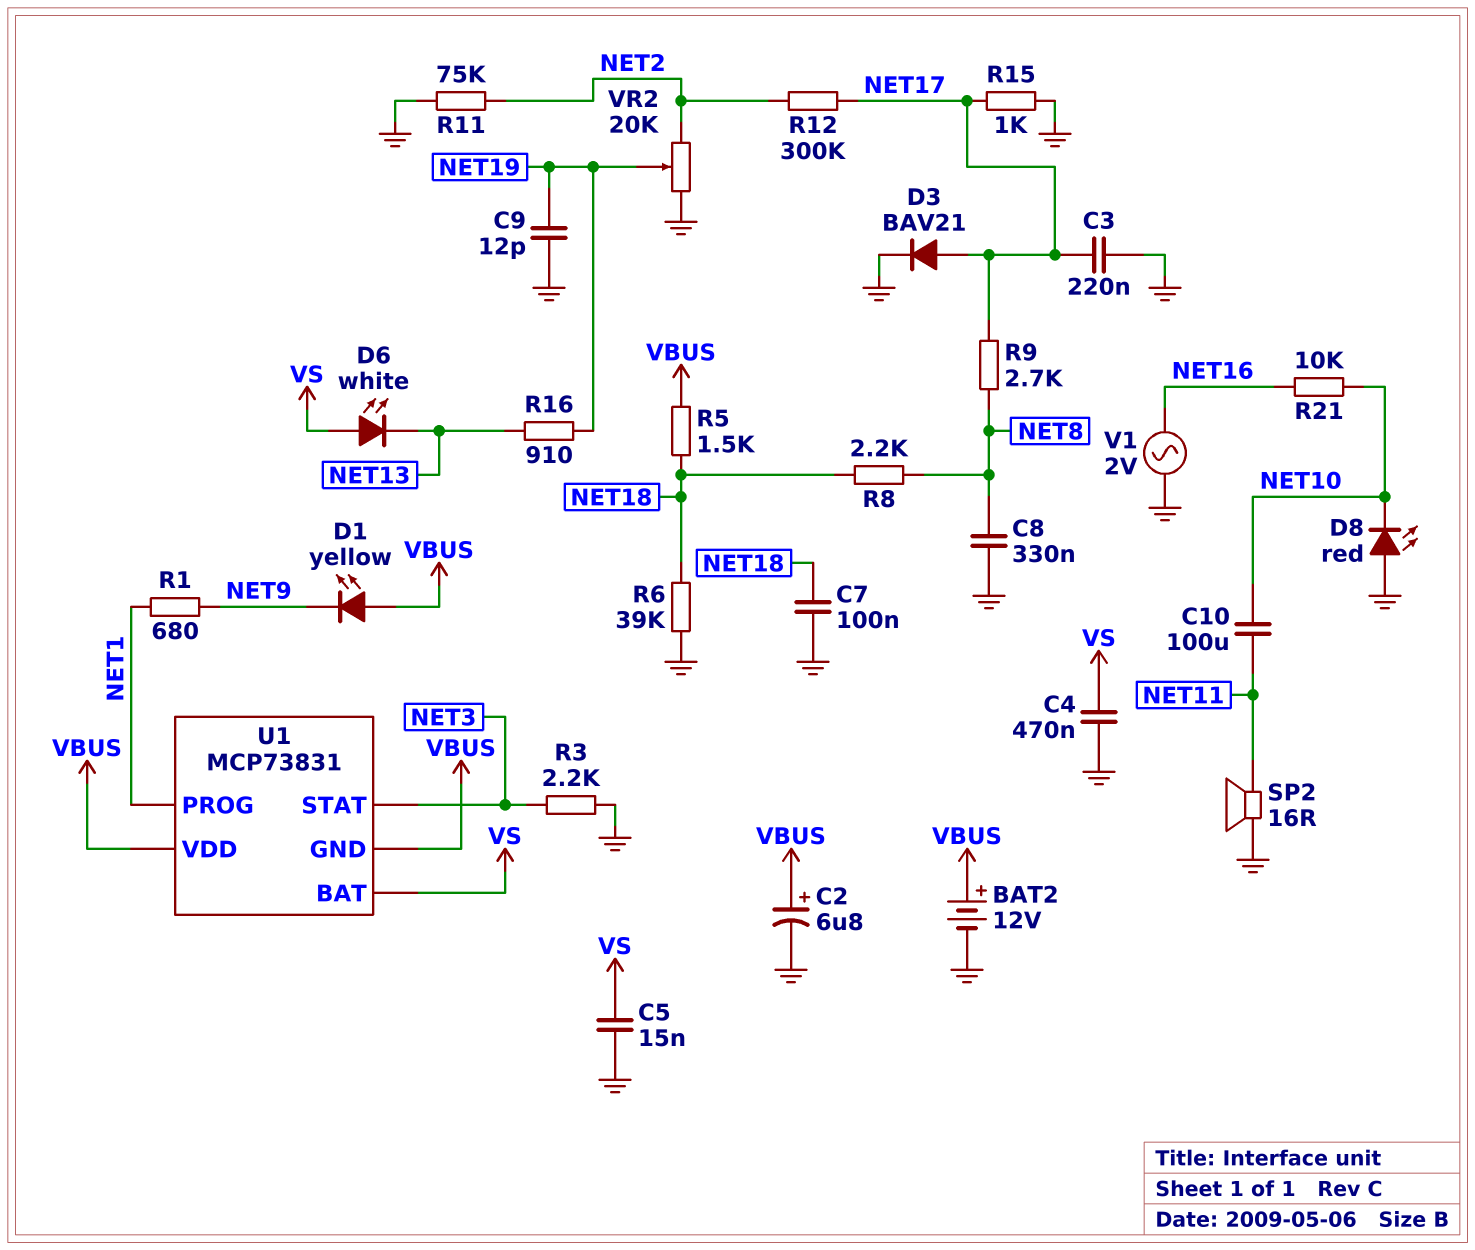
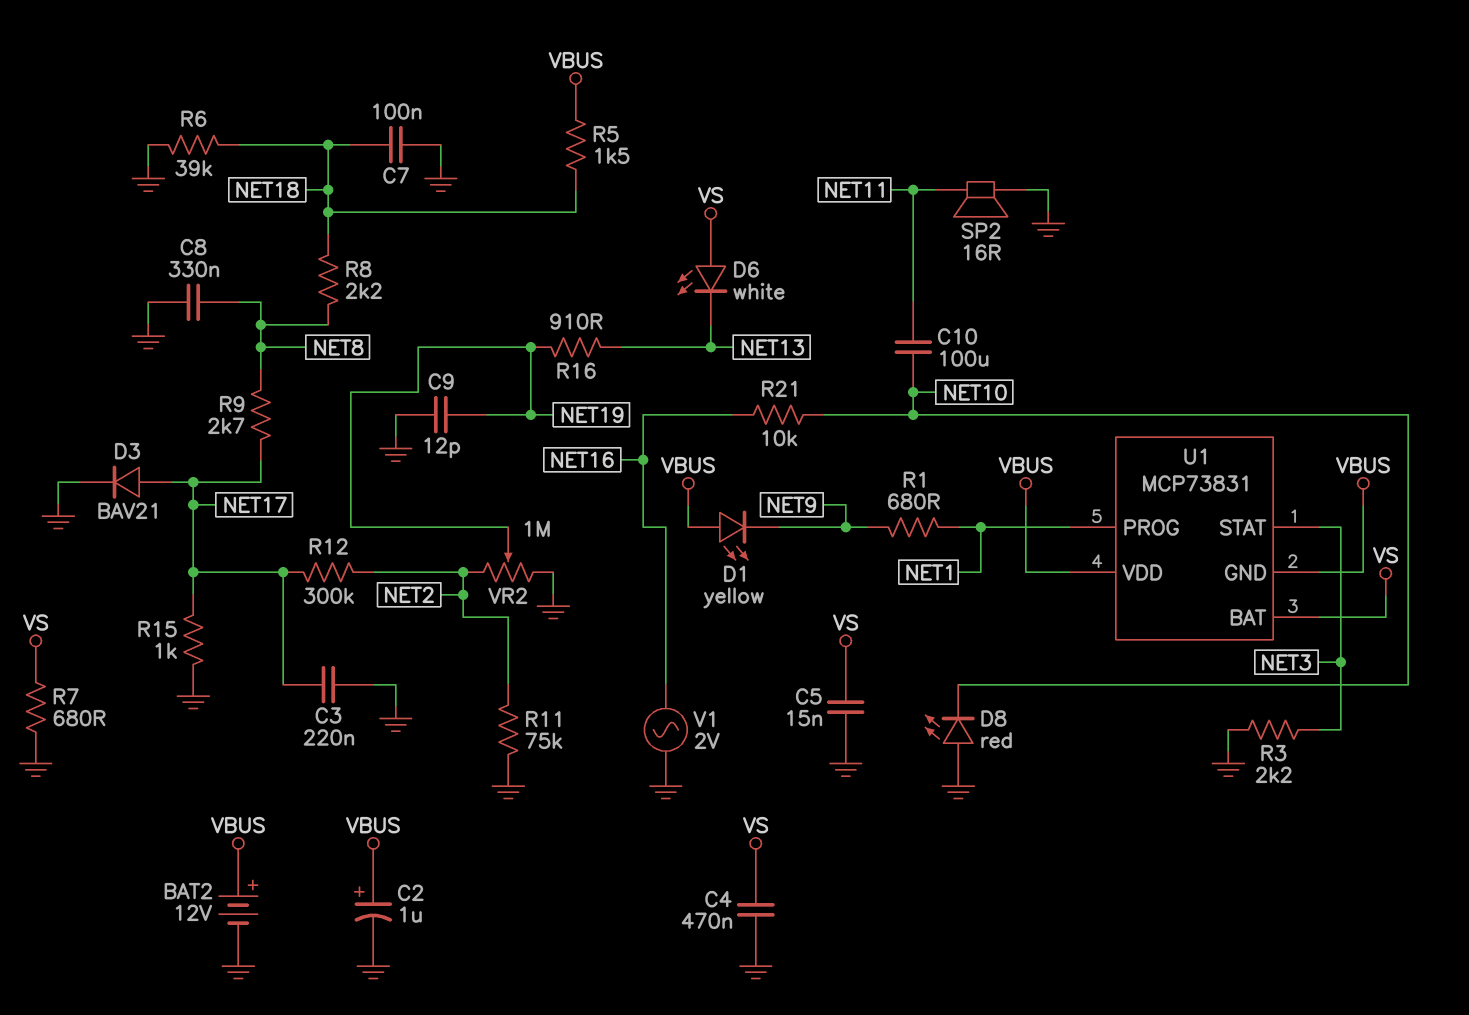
C2: 6.8uF (plus VBUS, minus GND) -> 1uF (plus VBUS, minus GND)
R7: none -> 680 (GND, VS)
VR2: 20k (GND, NET2, wiper NET19) -> 1M (GND, NET2, wiper NET19)

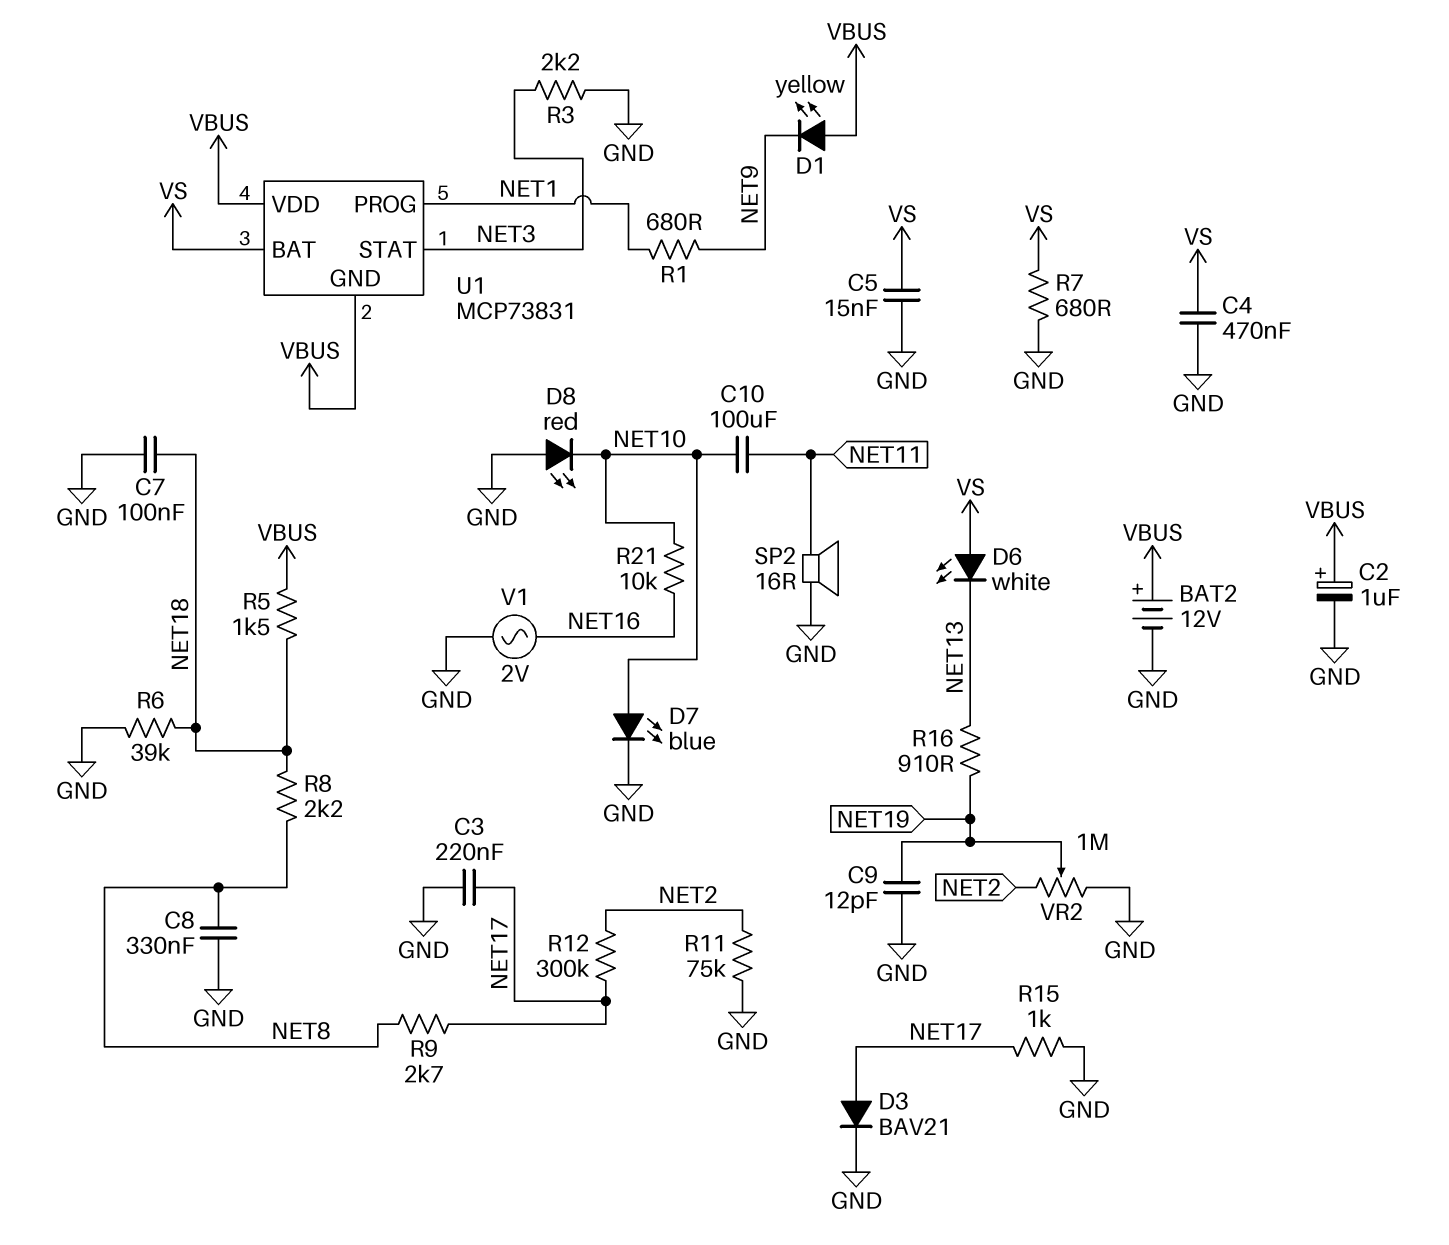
D7: none -> LED blue (A NET10, K GND)

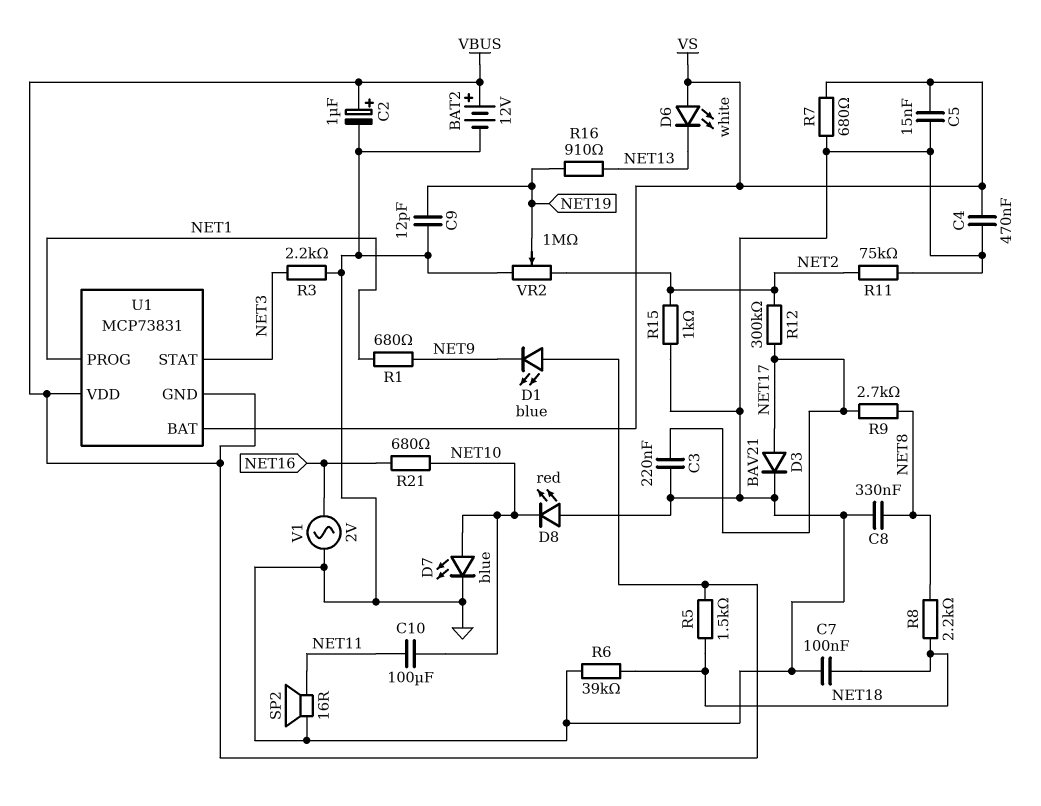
D1: LED yellow (A VBUS, K NET9) -> LED blue (A VBUS, K NET9)
R15: 1k (GND, NET17) -> 1k (GND, NET2)
R21: 10k (NET10, NET16) -> 680 (NET10, NET16)

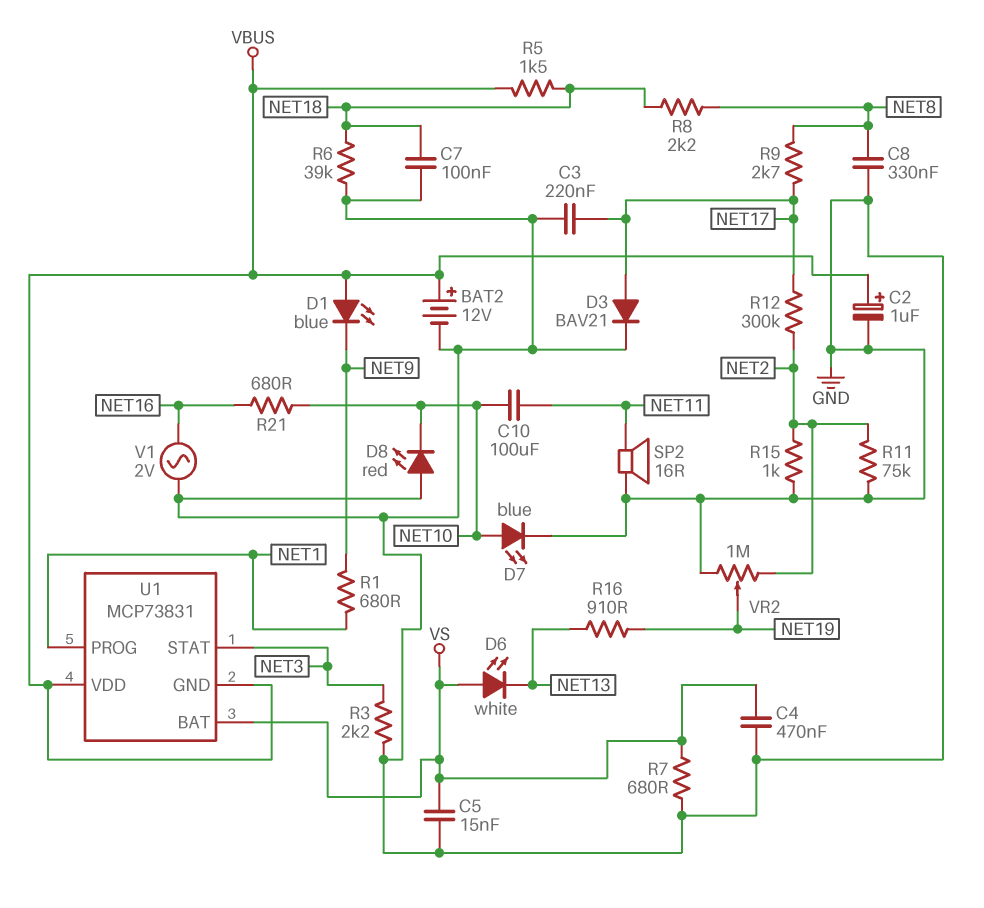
C9: 12pF (GND, NET19) -> none

